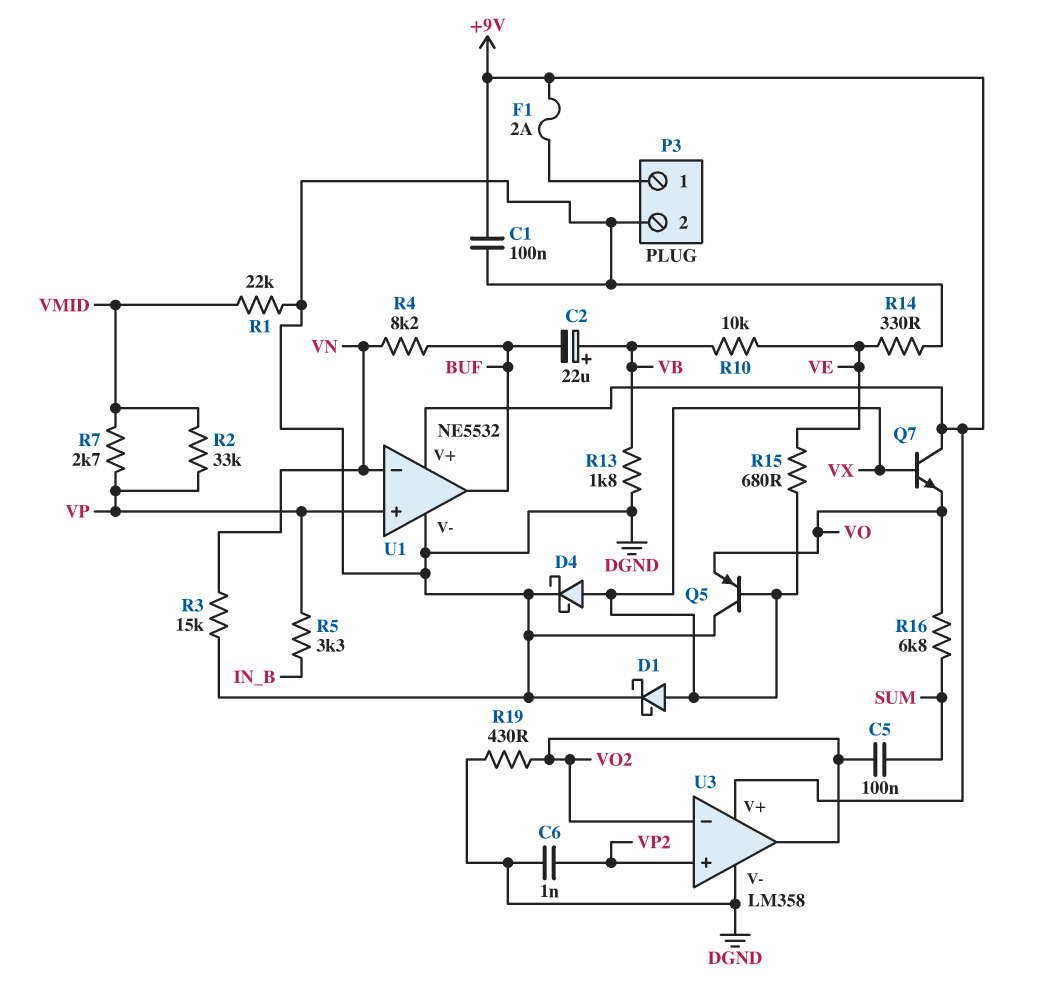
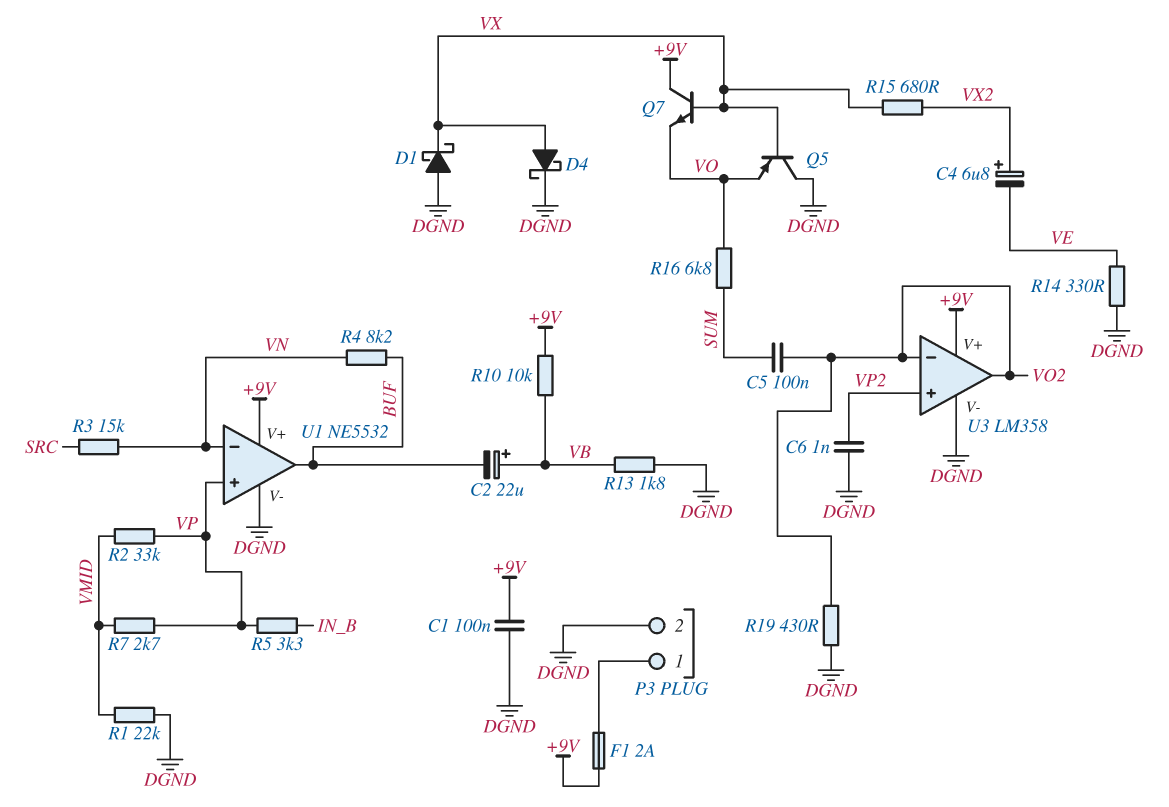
C4: none -> 6.8uF (plus VX2, minus VE)
D1: schottky (A VX, K DGND) -> schottky (A DGND, K VX)
R3: 15k (DGND, VN) -> 15k (SRC, VN)
R10: 10k (VB, VE) -> 10k (+9V, VB)
R15: 680 (VE, VX) -> 680 (VX, VX2)

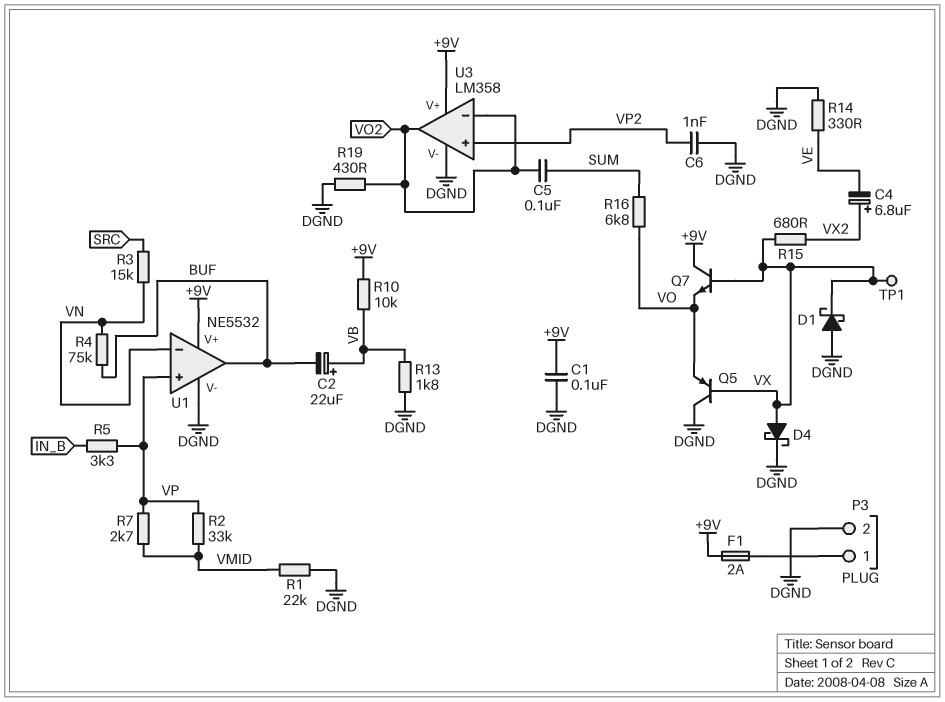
R4: 8.2k (BUF, VN) -> 75k (BUF, VN)
TP1: none -> test point (VX)

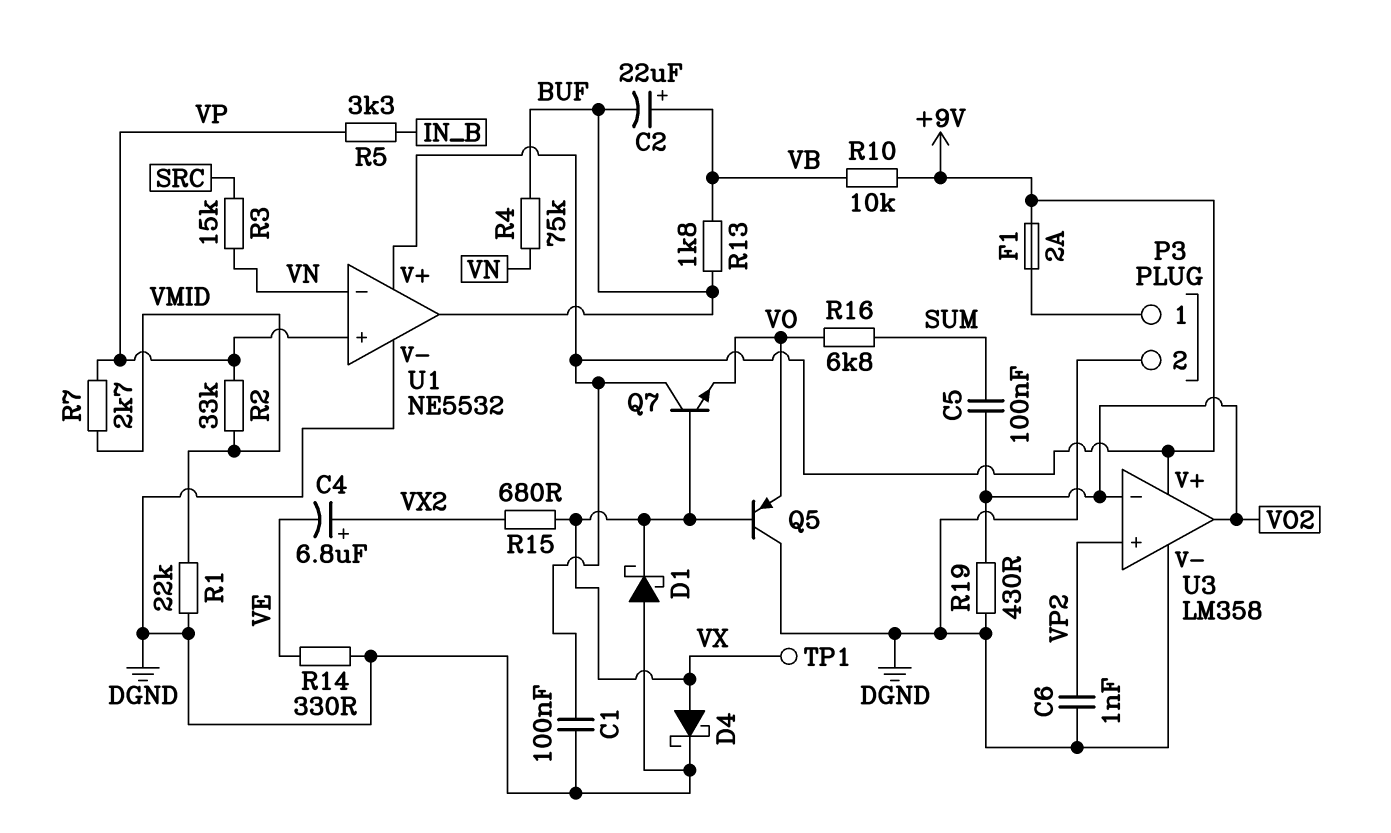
R13: 1.8k (DGND, VB) -> 1.8k (BUF, VB)

